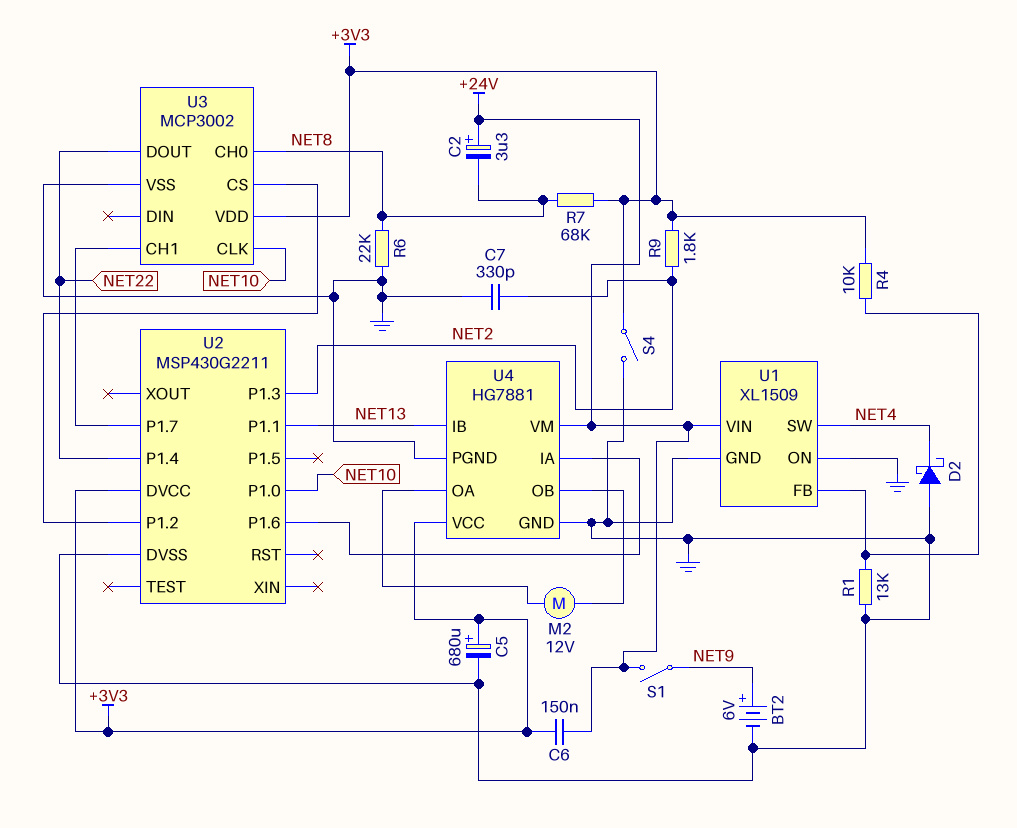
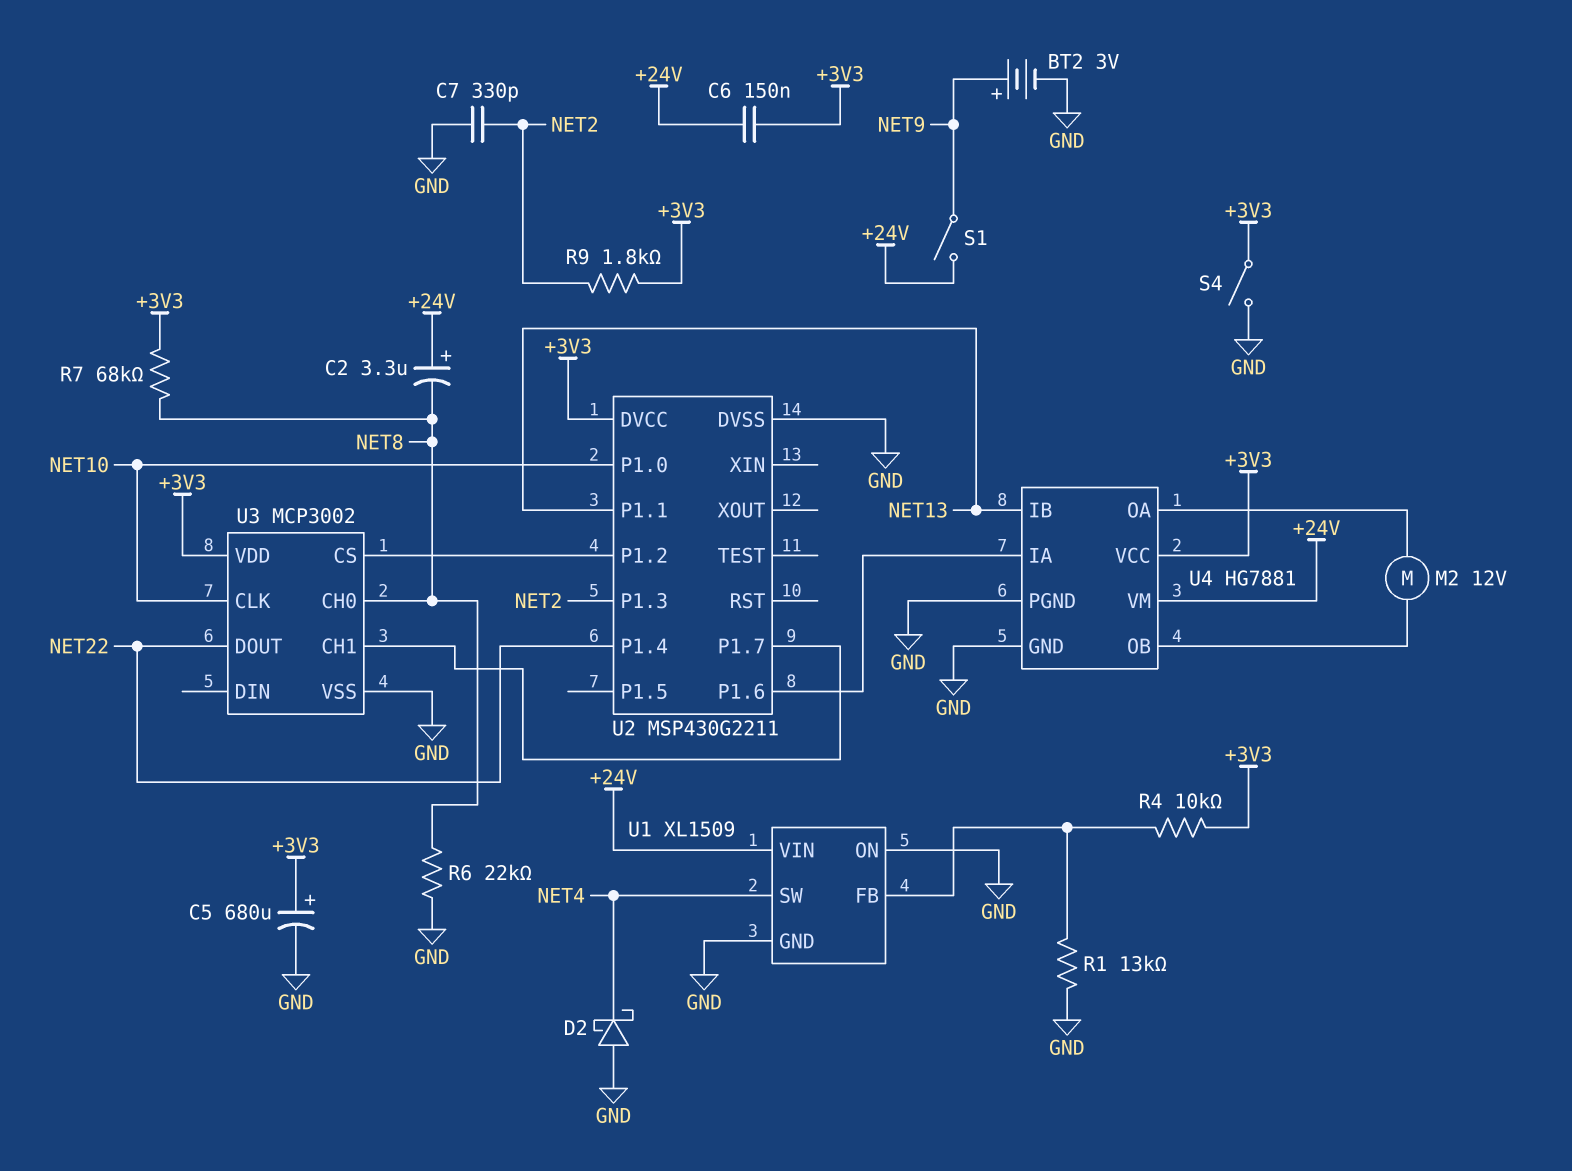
BT2: 6V (plus NET9, minus GND) -> 3V (plus NET9, minus GND)

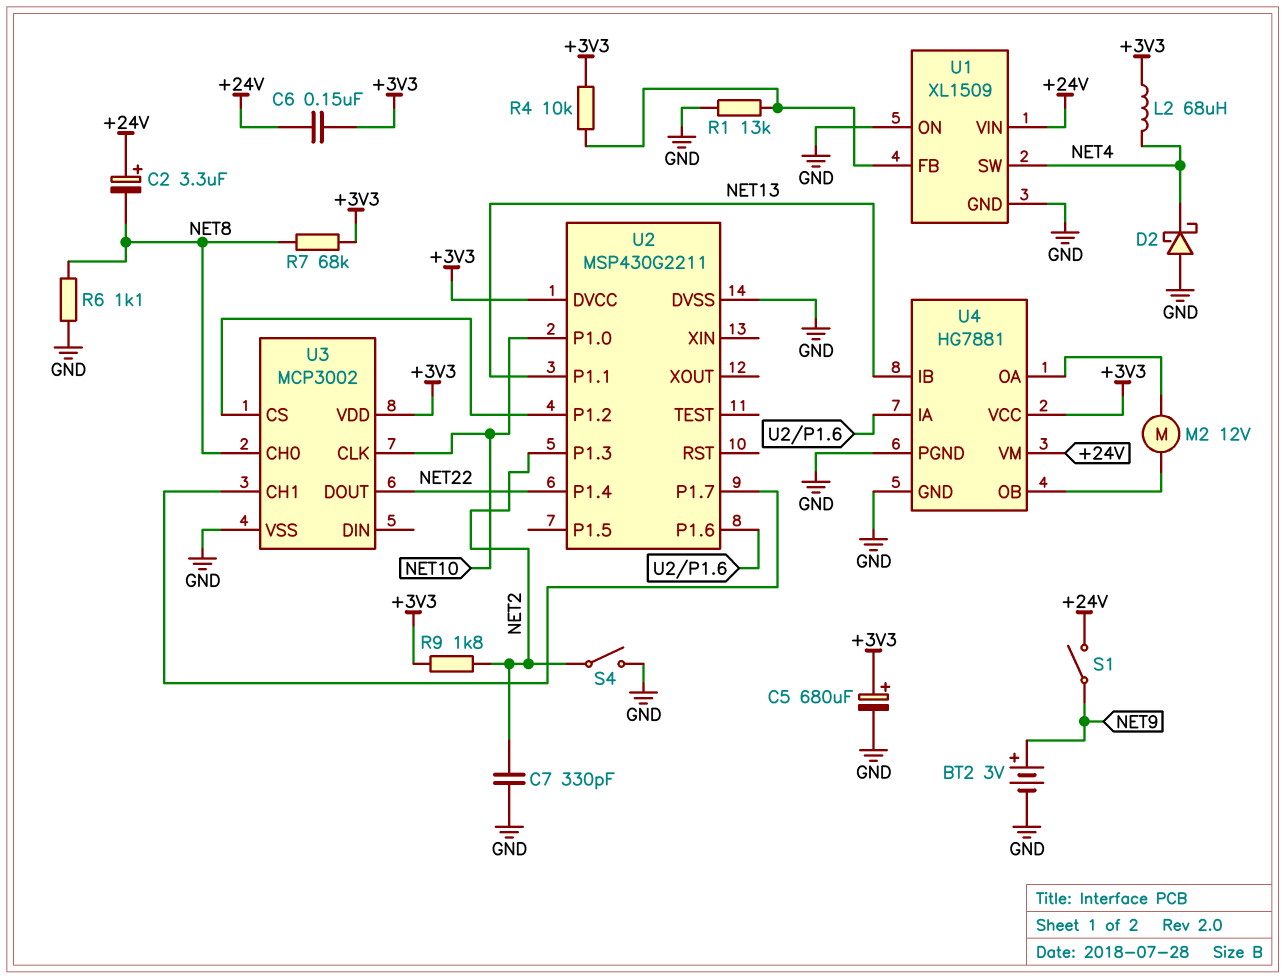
L2: none -> 68uH (+3V3, NET4)
R6: 22k (GND, NET8) -> 1.1k (GND, NET8)
S4: switch (+3V3, GND) -> switch (GND, NET2)

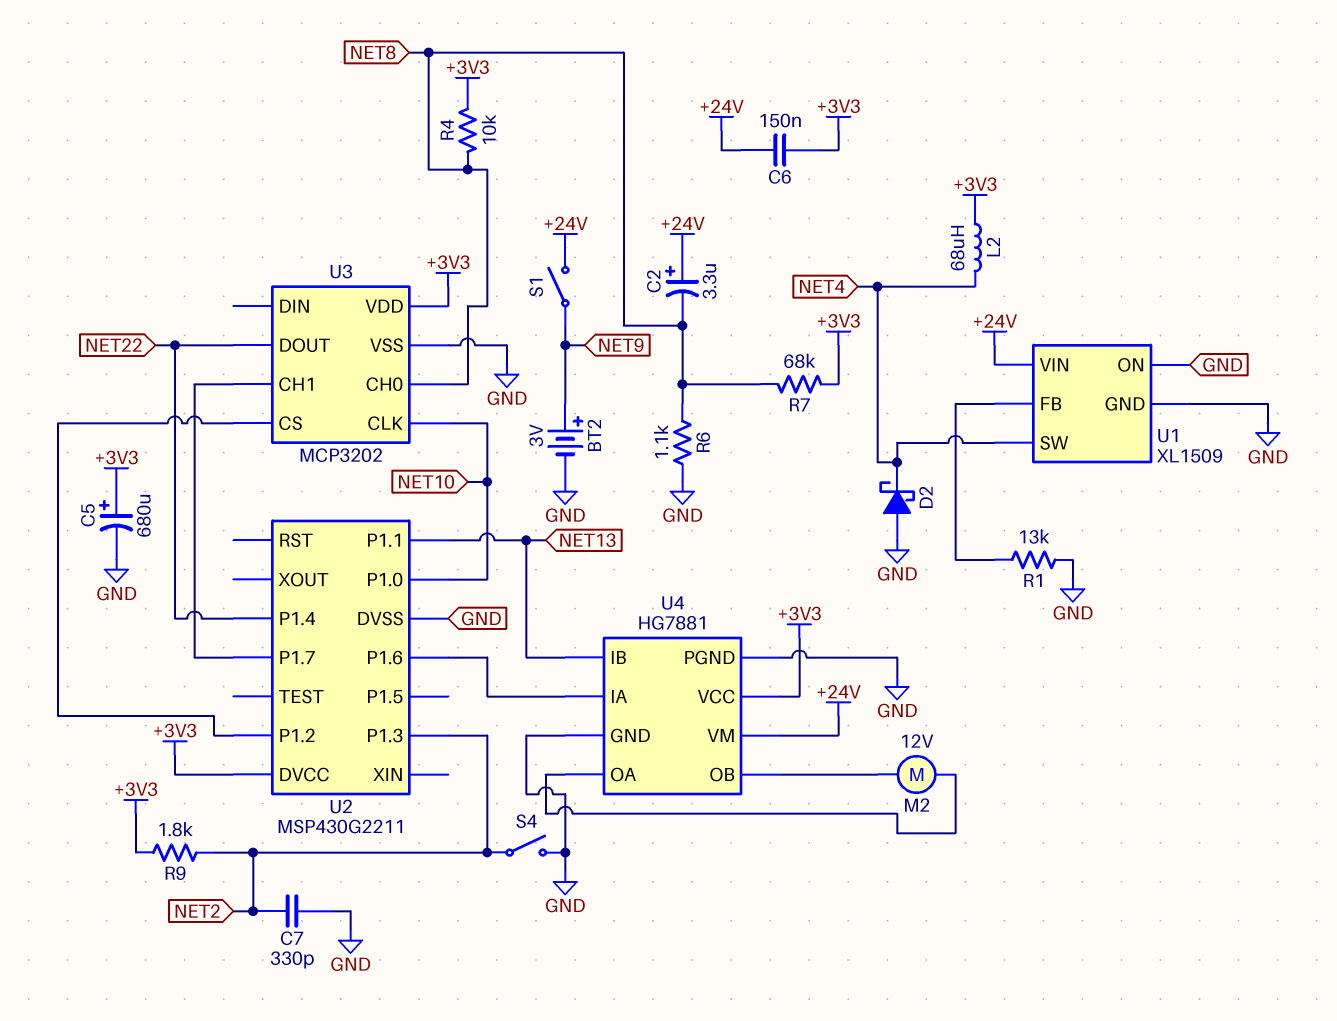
R4: 10k (+3V3, U1/FB) -> 10k (+3V3, NET8)
U3: MCP3002 -> MCP3202

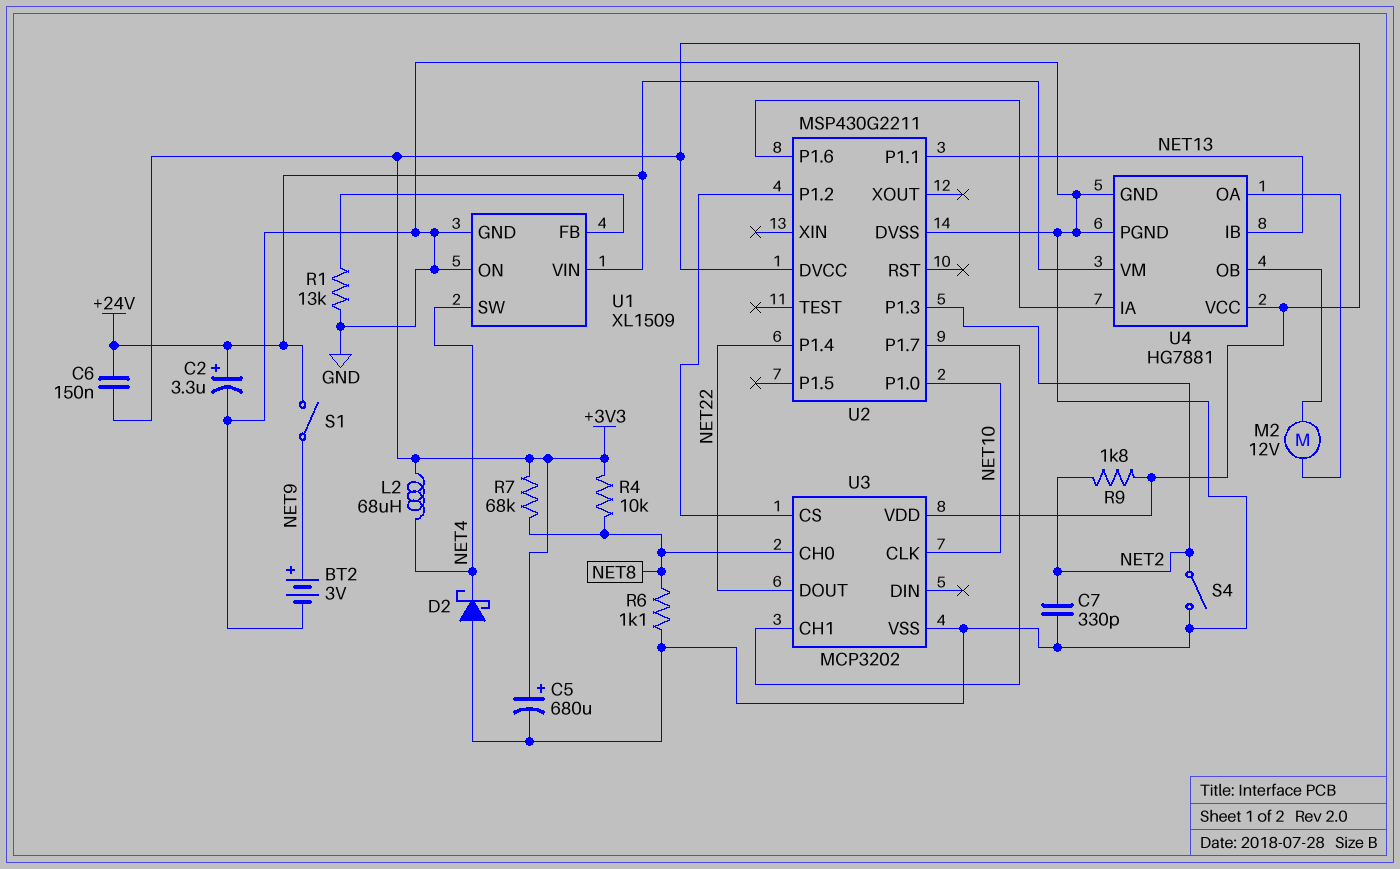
C2: 3.3uF (plus +24V, minus NET8) -> 3.3uF (plus +24V, minus GND)

